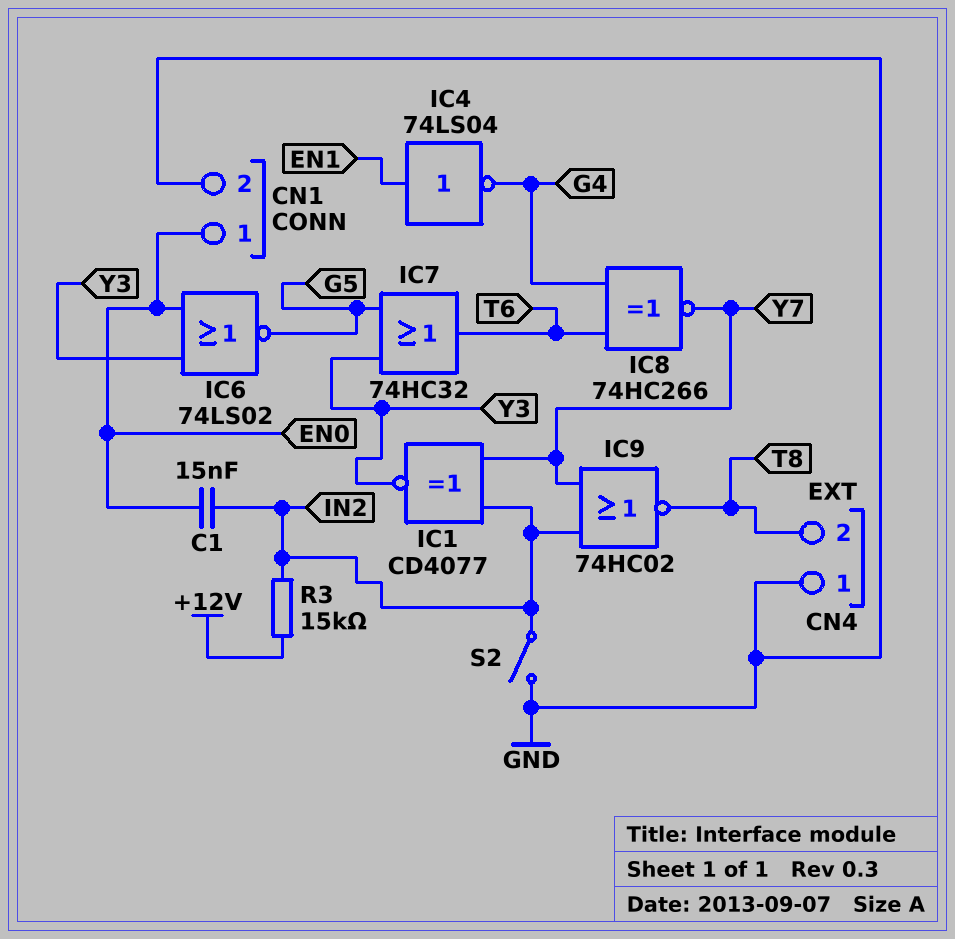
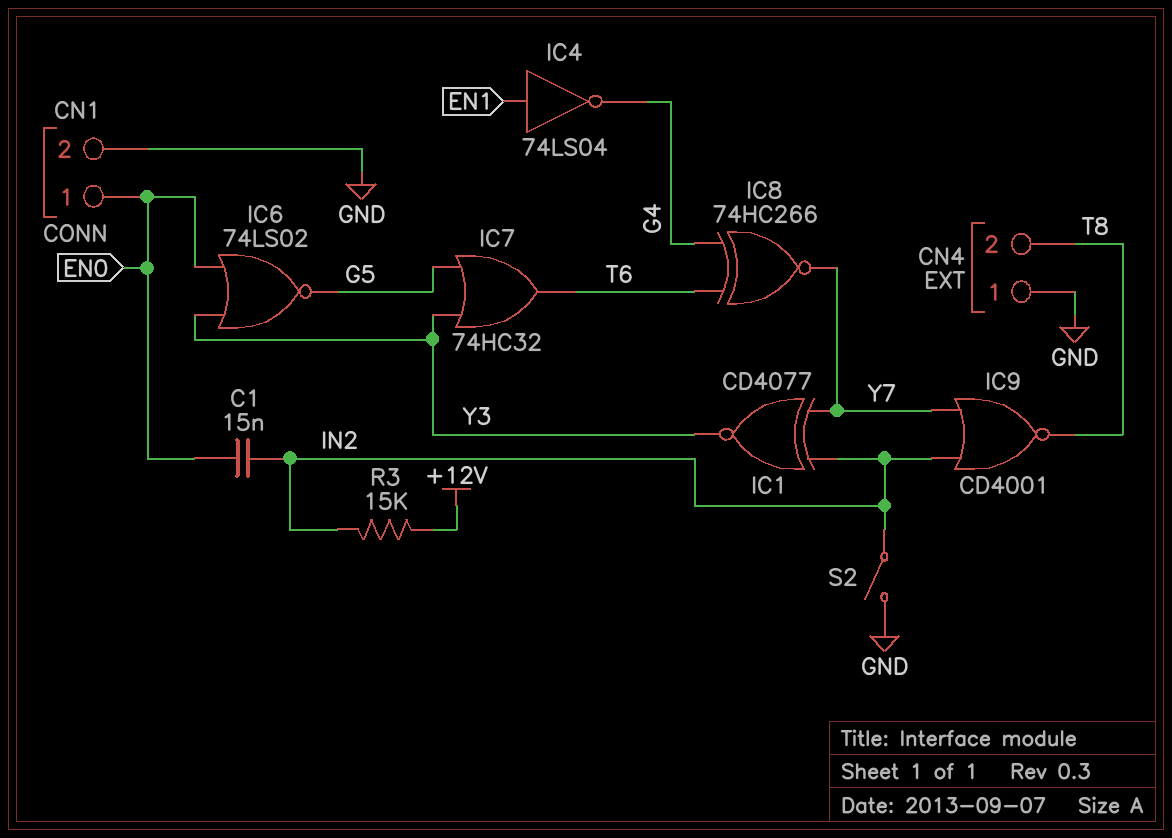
IC9: NOR 74HC02 (in IN2, in Y7, out T8) -> NOR CD4001 (in IN2, in Y7, out T8)

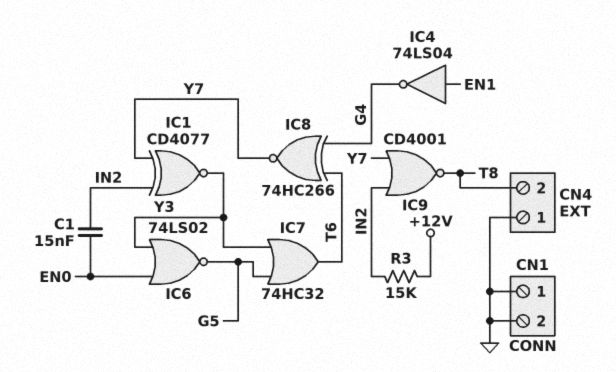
CN1 pin 1: EN0 -> GND
S2: switch (GND, IN2) -> none

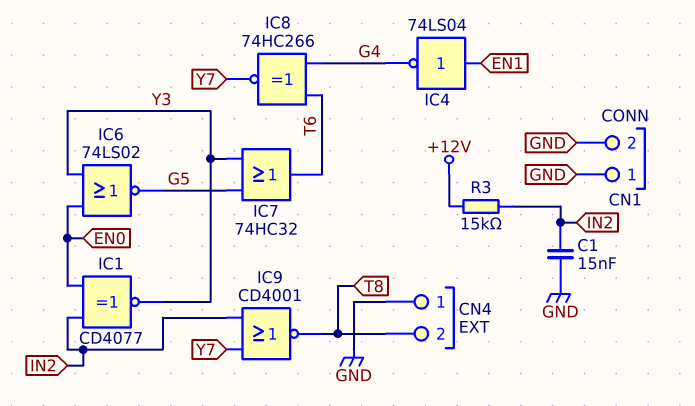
C1: 15nF (EN0, IN2) -> 15nF (GND, IN2)
IC1: XNOR CD4077 (in IN2, in Y7, out Y3) -> XNOR CD4077 (in EN0, in IN2, out Y3)

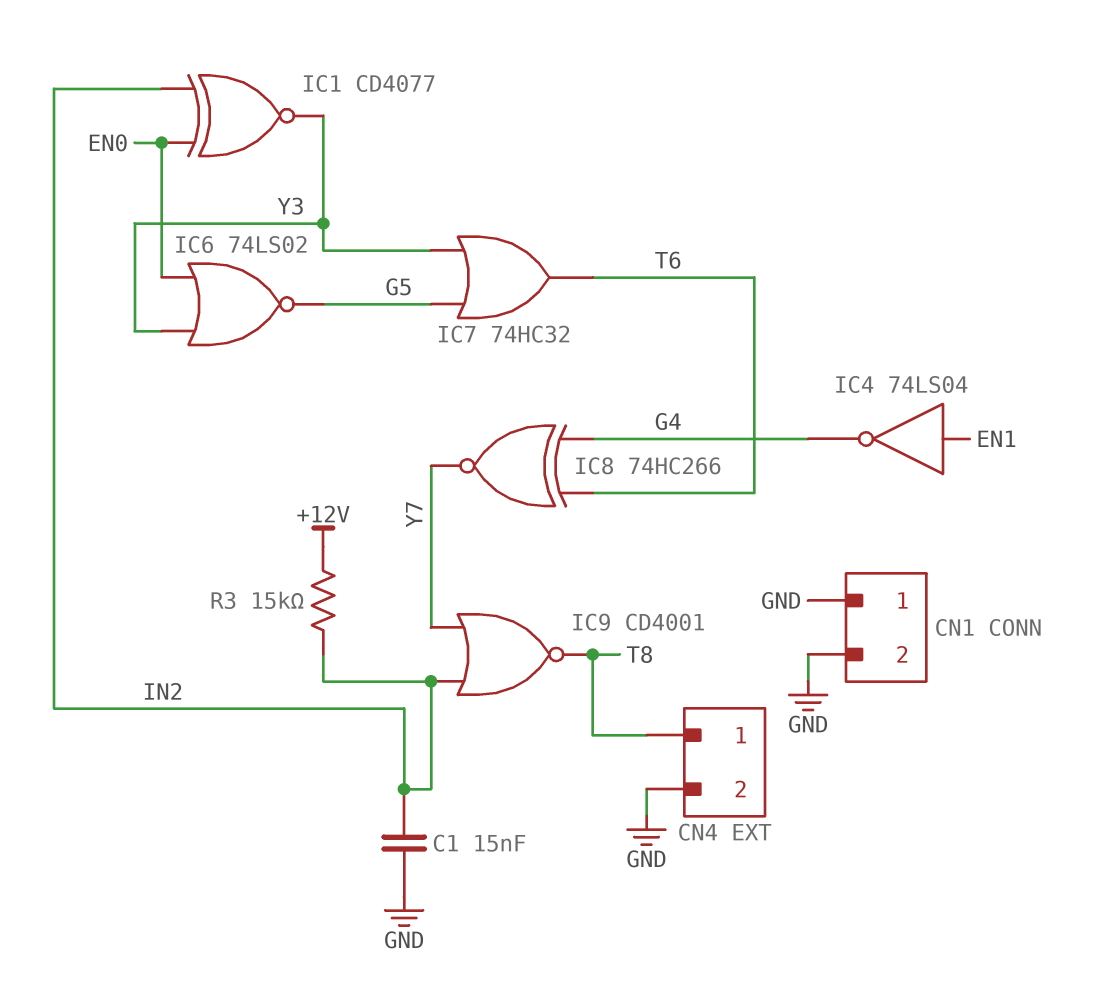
CN4 pin 1: GND -> T8
CN4 pin 2: T8 -> GND

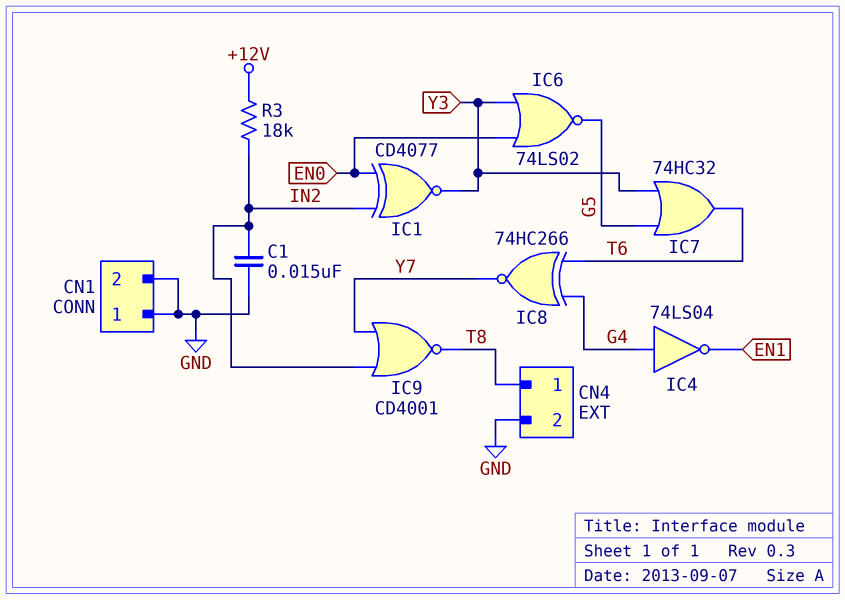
IC4: NOT 74LS04 (in EN1, out G4) -> NOT 74LS04 (in G4, out EN1)
R3: 15k (+12V, IN2) -> 18k (+12V, IN2)

